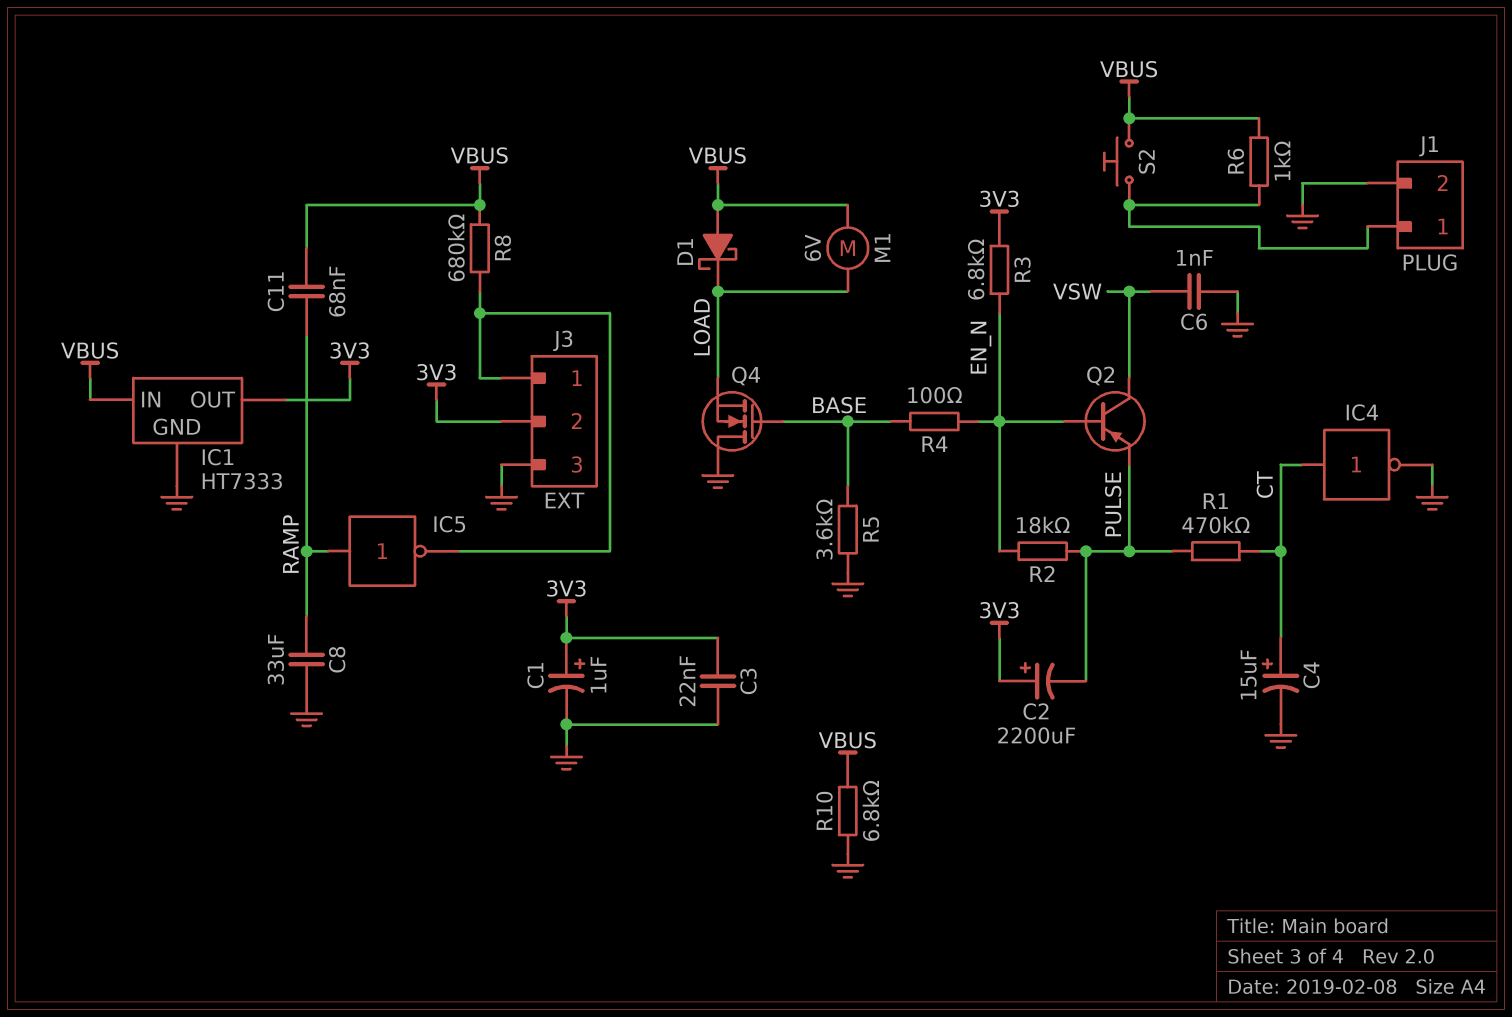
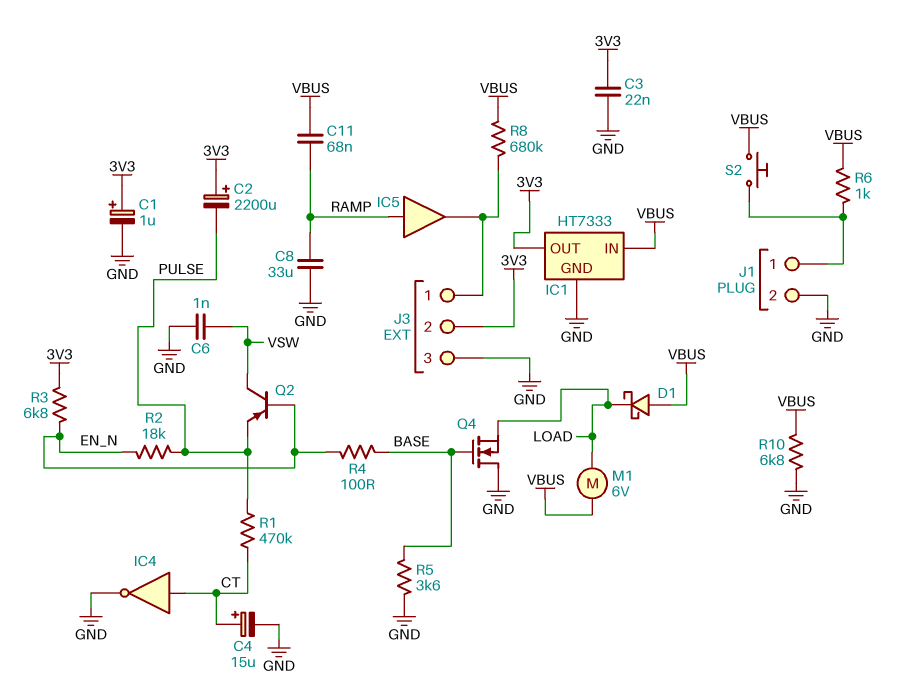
IC5: NOT (in RAMP, out J3/1) -> buffer (in RAMP, out J3/1)

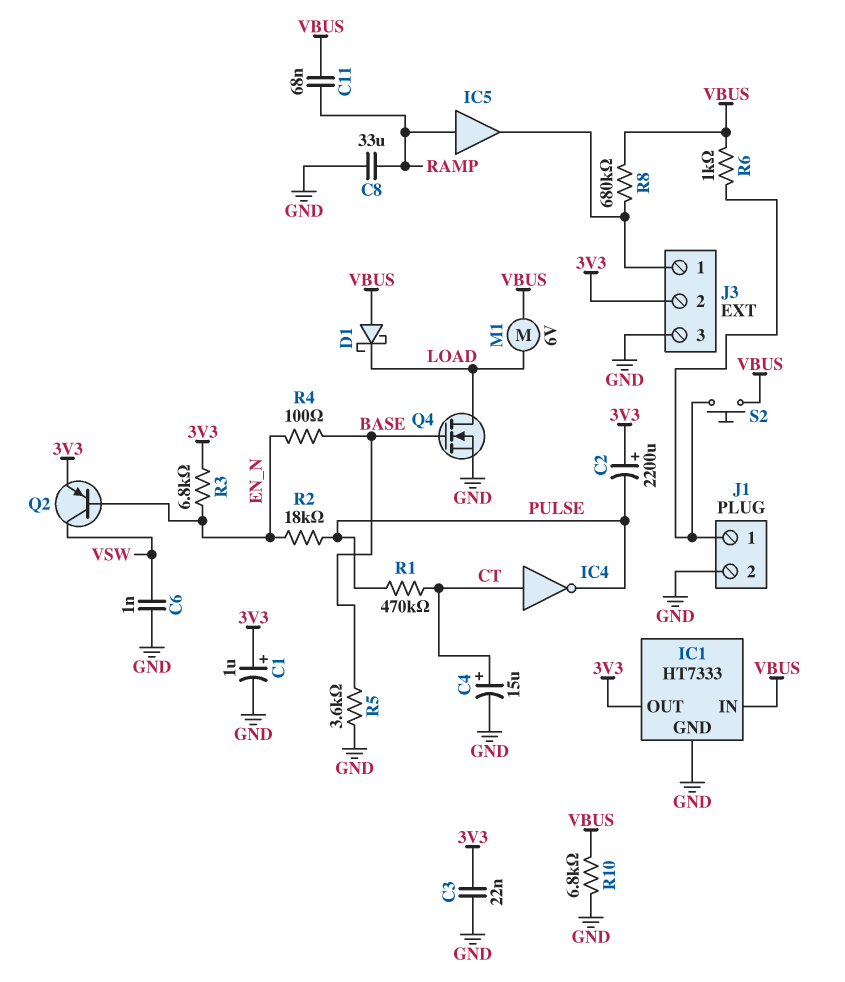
IC4: NOT (in CT, out GND) -> NOT (in CT, out PULSE)
Q2: PNP (B EN_N, C VSW, E PULSE) -> PNP (B EN_N, C VSW, E 3V3)
Q4: NMOS (G BASE, D GND, S LOAD) -> NMOS (G BASE, D LOAD, S GND)

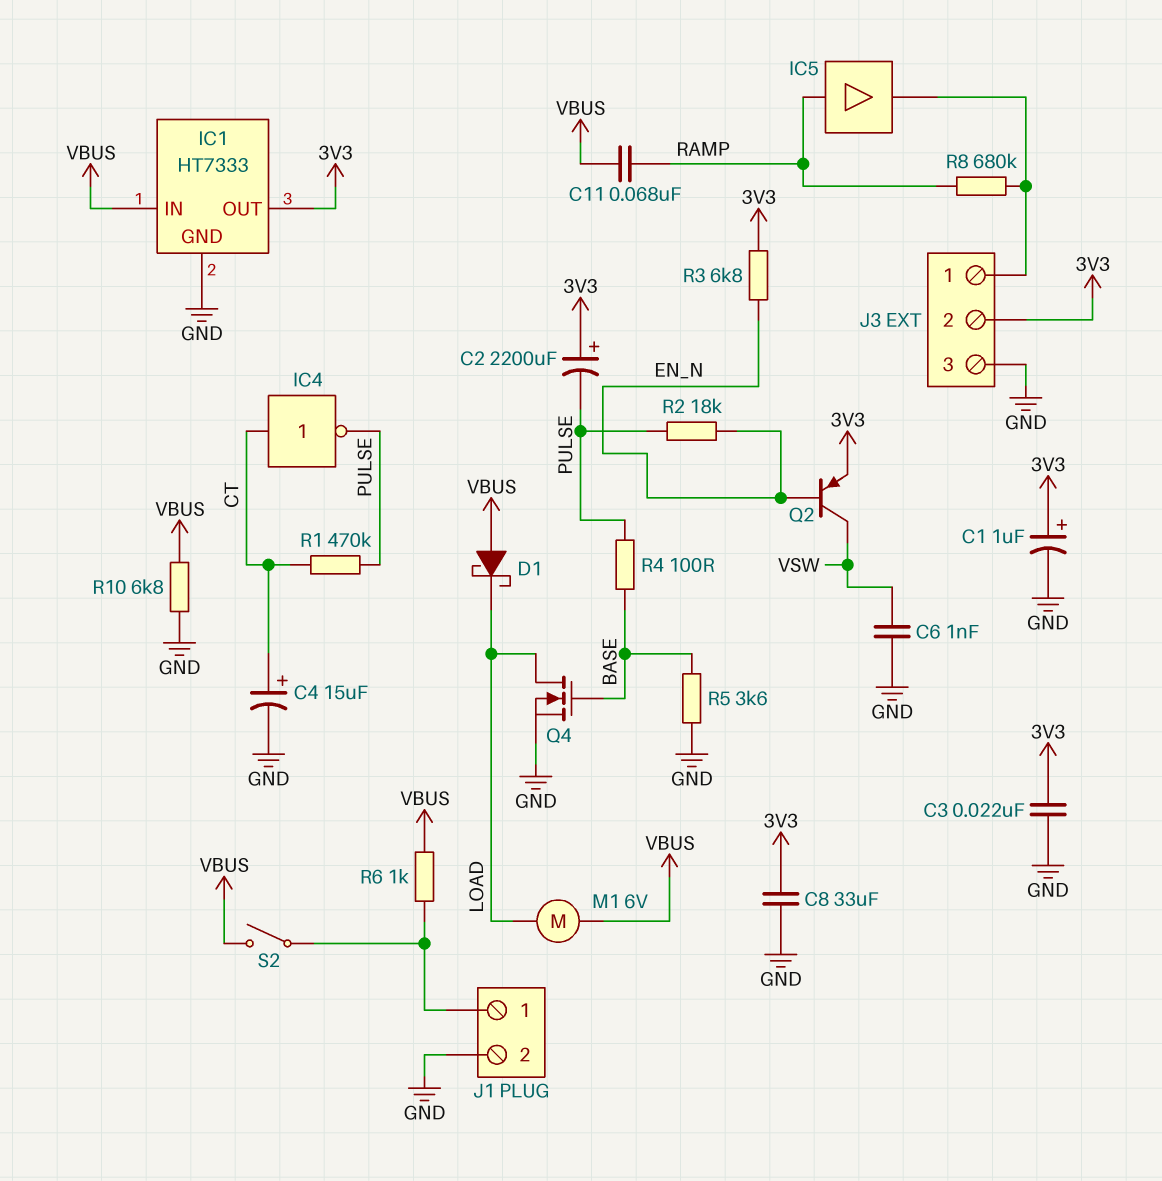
C8: 33uF (GND, RAMP) -> 33uF (3V3, GND)
R4: 100 (BASE, EN_N) -> 100 (BASE, PULSE)
R8: 680k (J3/1, VBUS) -> 680k (J3/1, RAMP)
S2: button (J1/1, VBUS) -> switch (J1/1, VBUS)

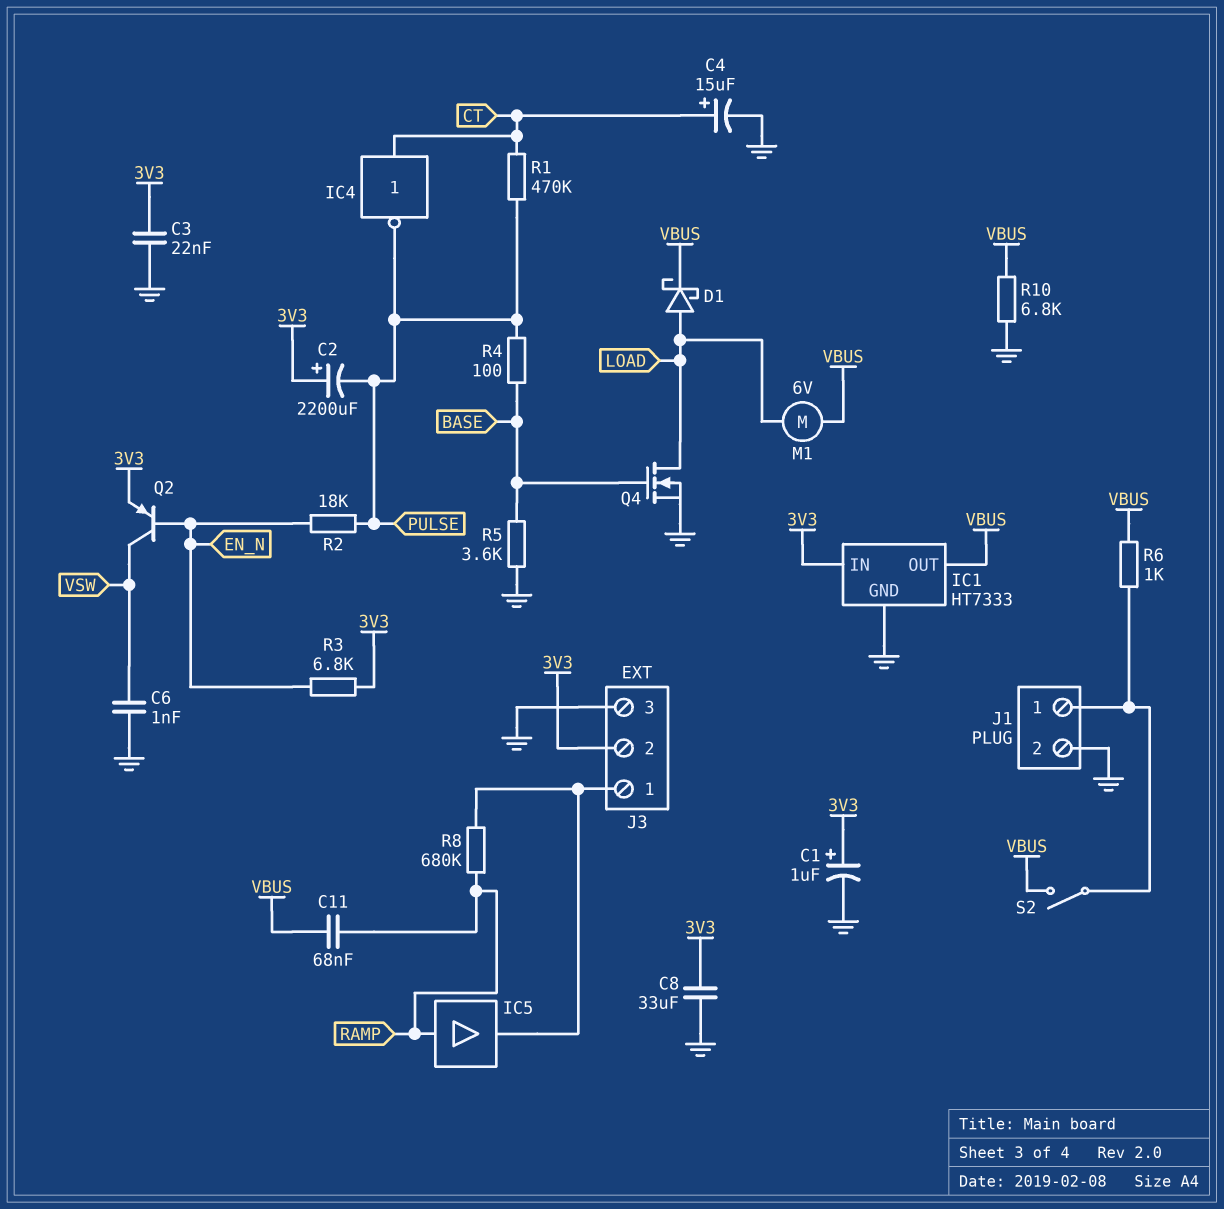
D1: schottky (A VBUS, K LOAD) -> schottky (A LOAD, K VBUS)
IC1 pin IN: VBUS -> 3V3
IC1 pin OUT: 3V3 -> VBUS

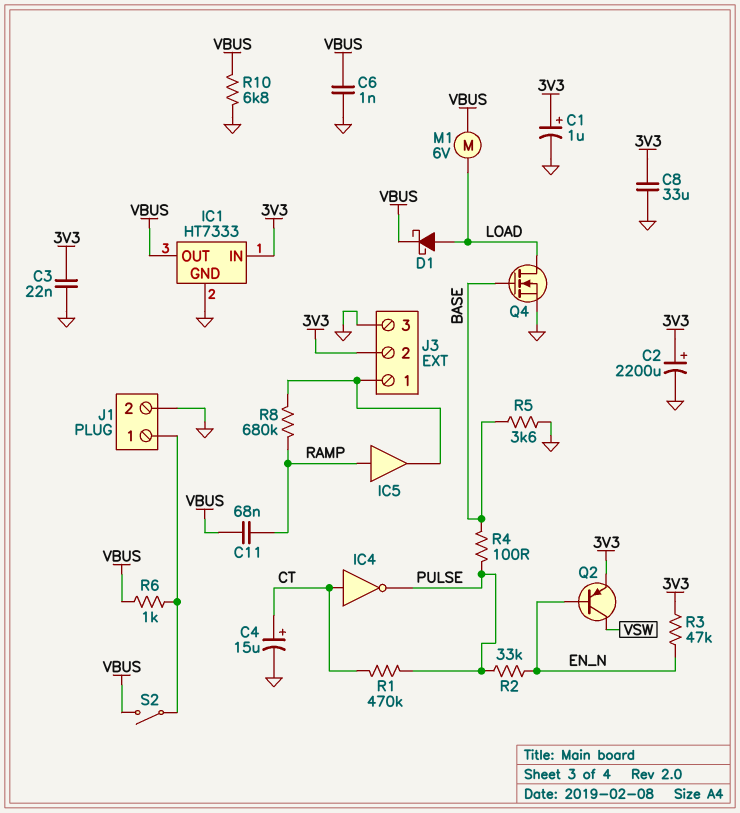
C2: 2200uF (plus 3V3, minus PULSE) -> 2200uF (plus 3V3, minus GND)
C6: 1nF (GND, VSW) -> 1nF (GND, VBUS)
R2: 18k (EN_N, PULSE) -> 33k (EN_N, PULSE)
R3: 6.8k (3V3, EN_N) -> 47k (3V3, EN_N)

